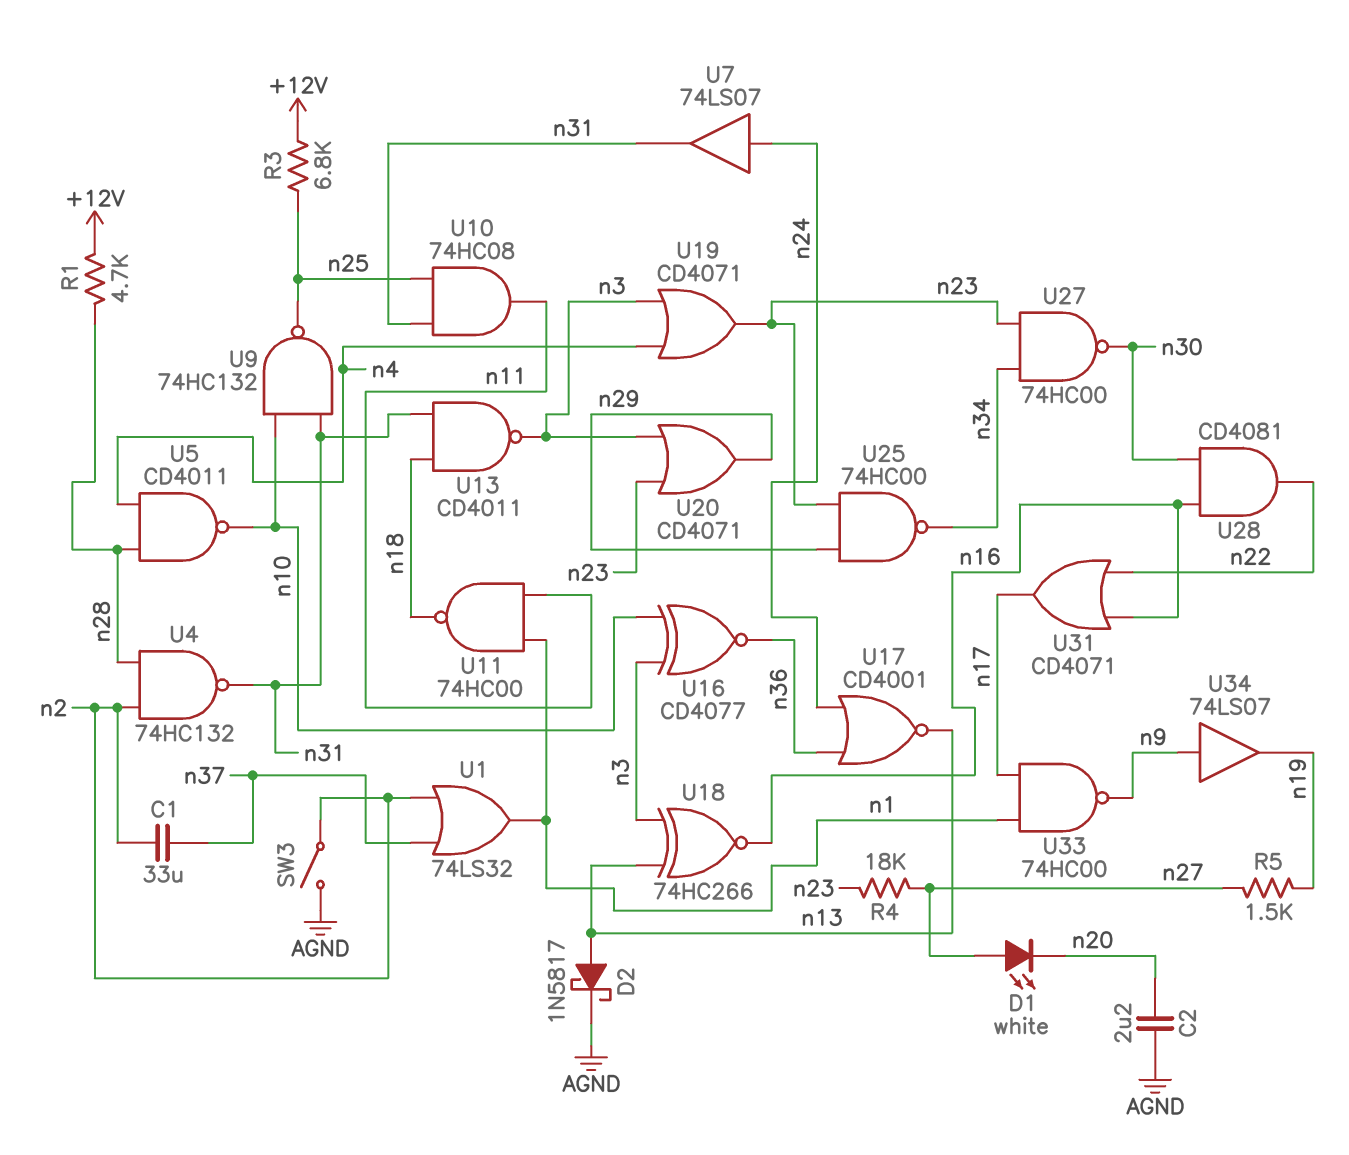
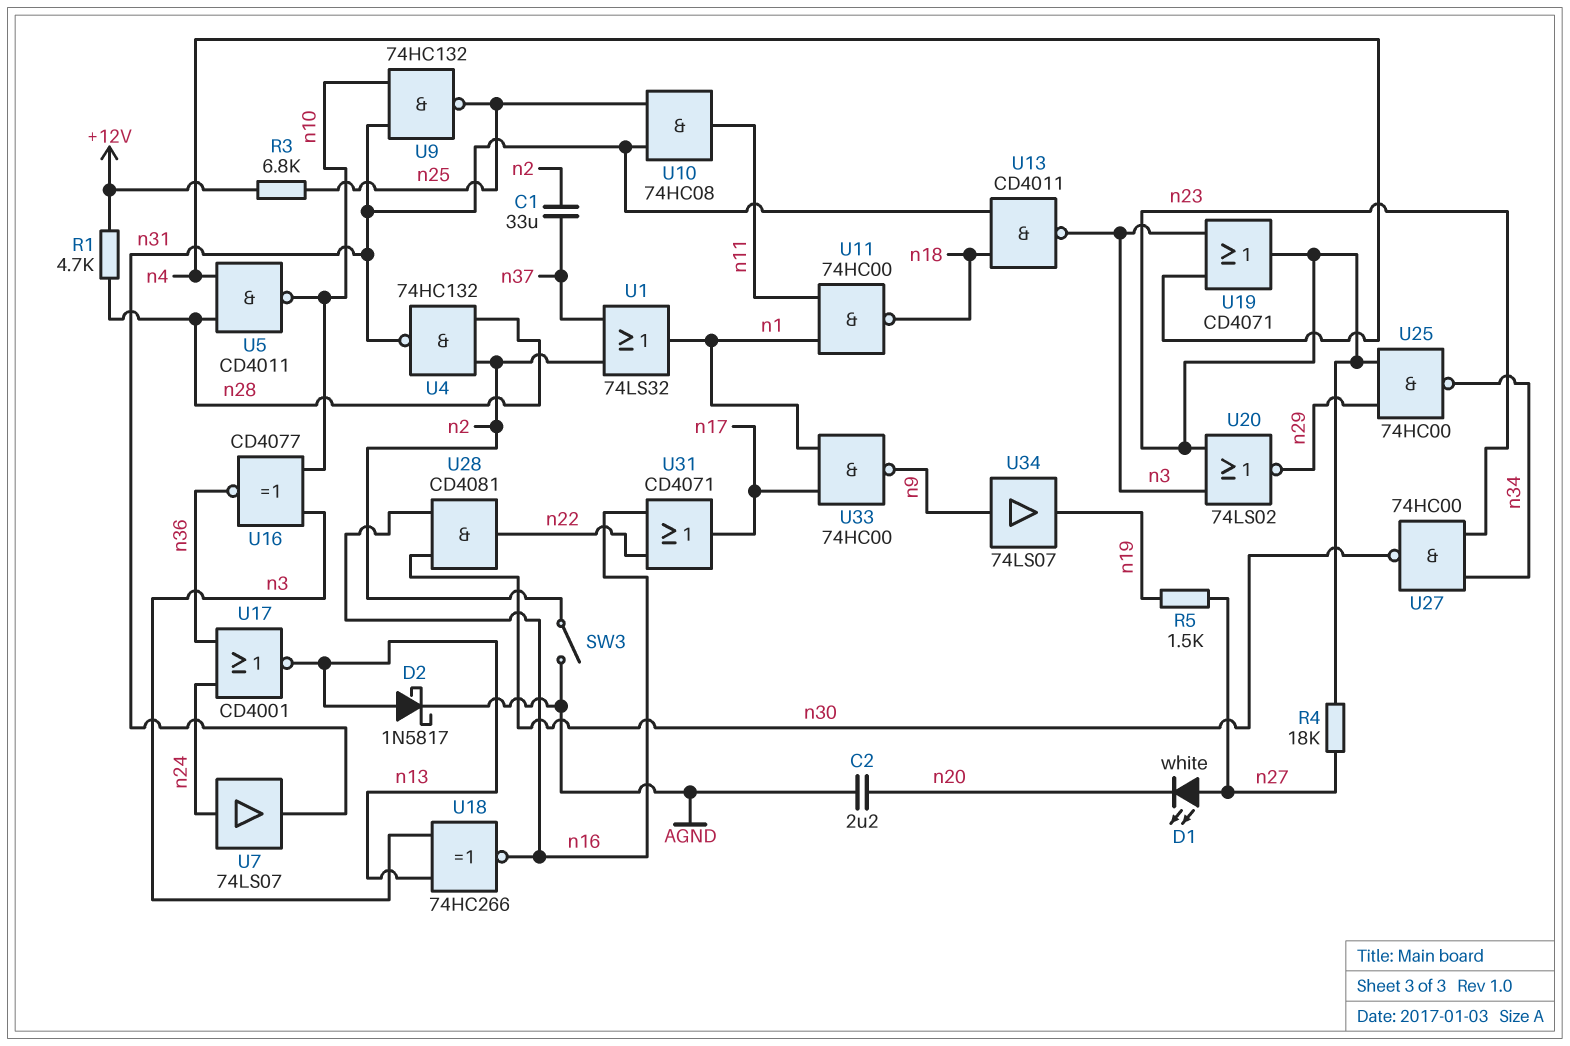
U20: OR CD4071 (in n3, in n23, out n29) -> NOR 74LS02 (in n3, in n23, out n29)

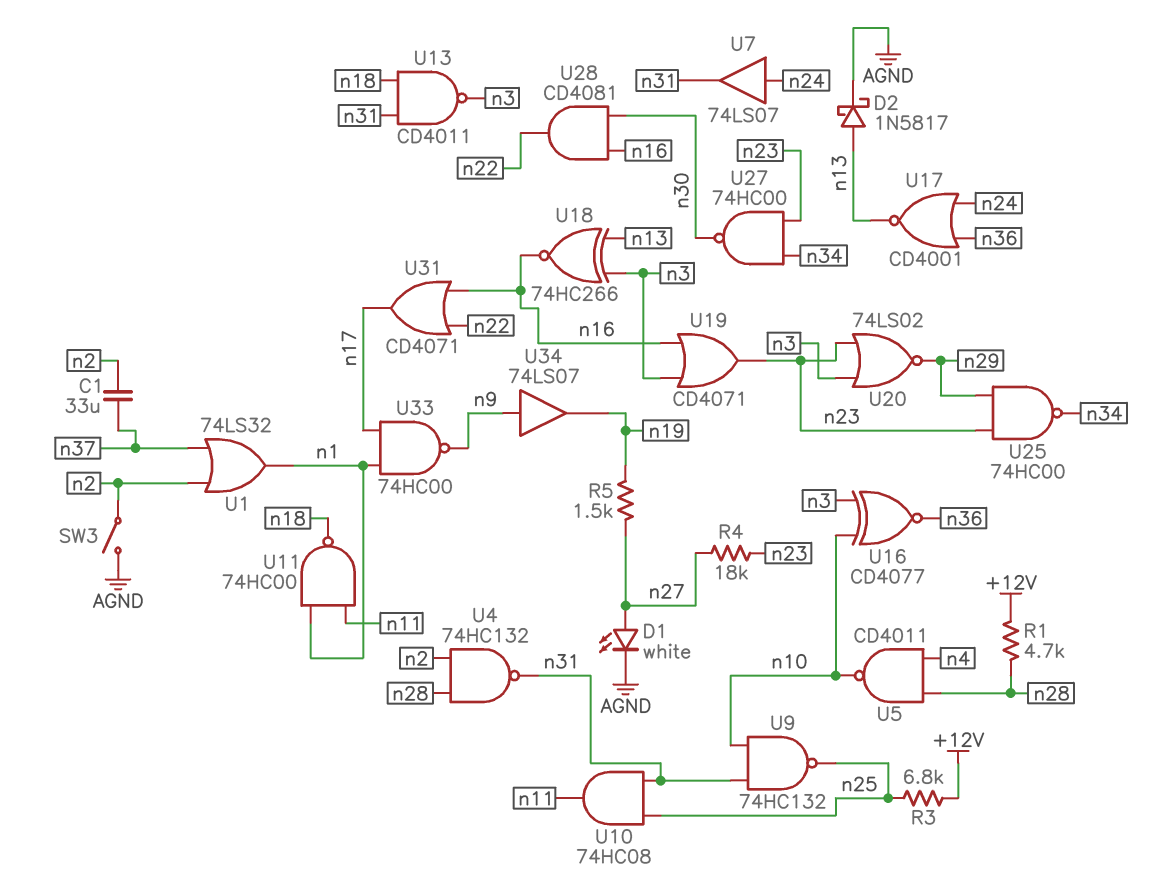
C2: 2.2uF (AGND, n20) -> none
D1: LED white (A n27, K n20) -> LED white (A n27, K AGND)
U19: OR CD4071 (in n3, in n4, out n23) -> OR CD4071 (in n3, in n16, out n23)

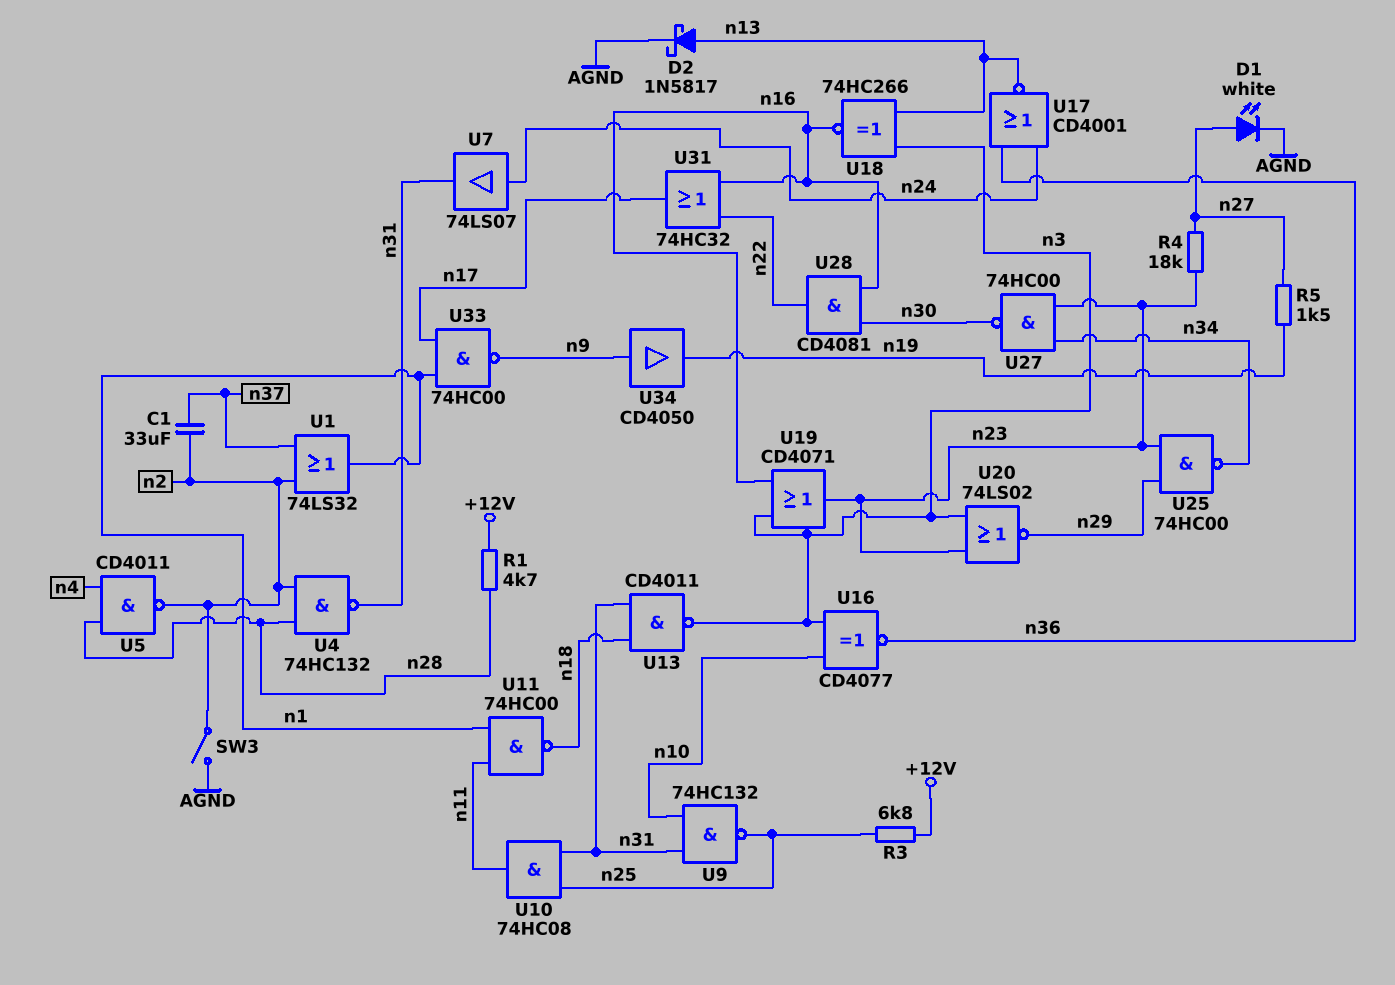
U5: NAND CD4011 (in n4, in n28, out n10) -> NAND CD4011 (in n4, in n28, out n2)
U31: OR CD4071 (in n16, in n22, out n17) -> OR 74HC32 (in n16, in n22, out n17)
U34: buffer 74LS07 (in n9, out n19) -> buffer CD4050 (in n9, out n19)

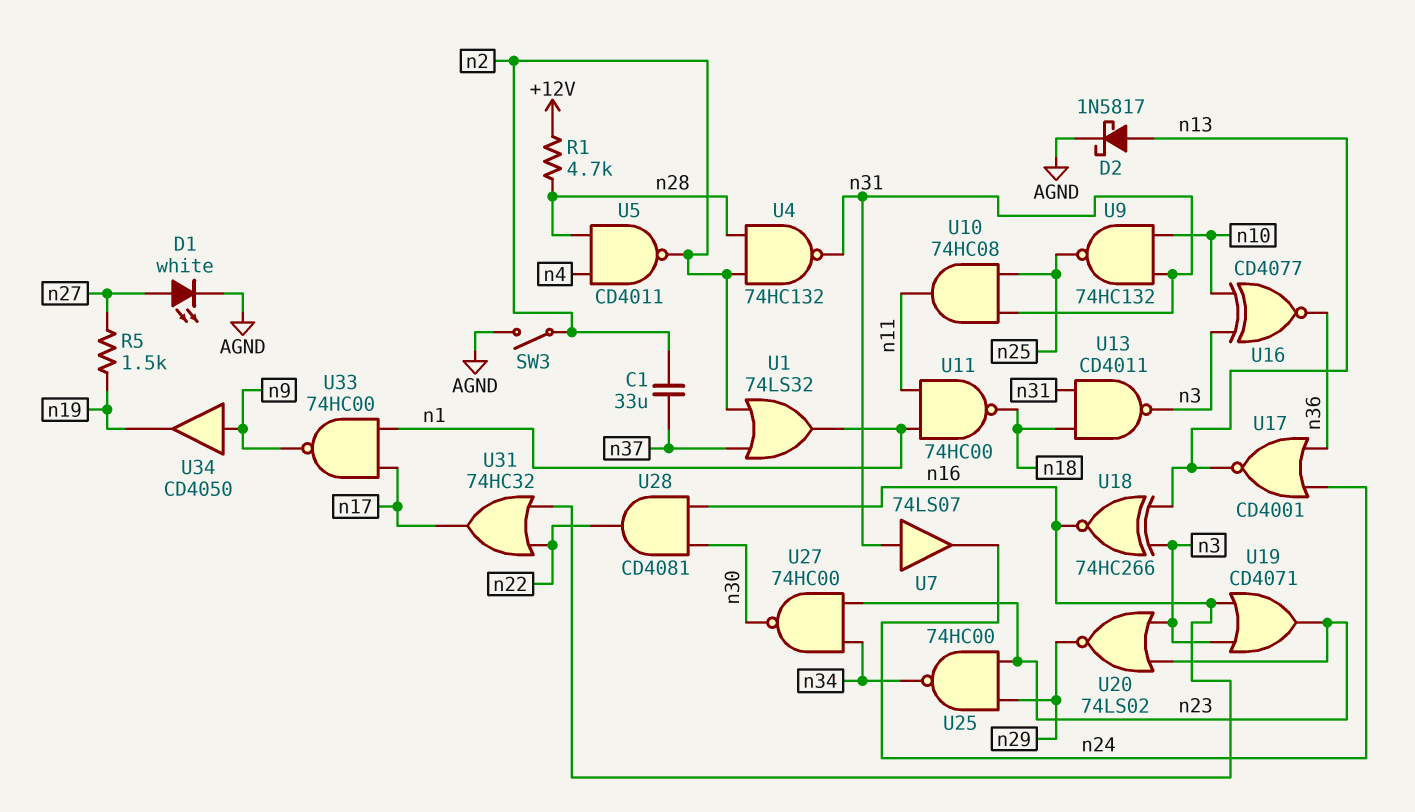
R3: 6.8k (+12V, n25) -> none
R4: 18k (n23, n27) -> none
U7: buffer 74LS07 (in n24, out n31) -> buffer 74LS07 (in n31, out n24)

